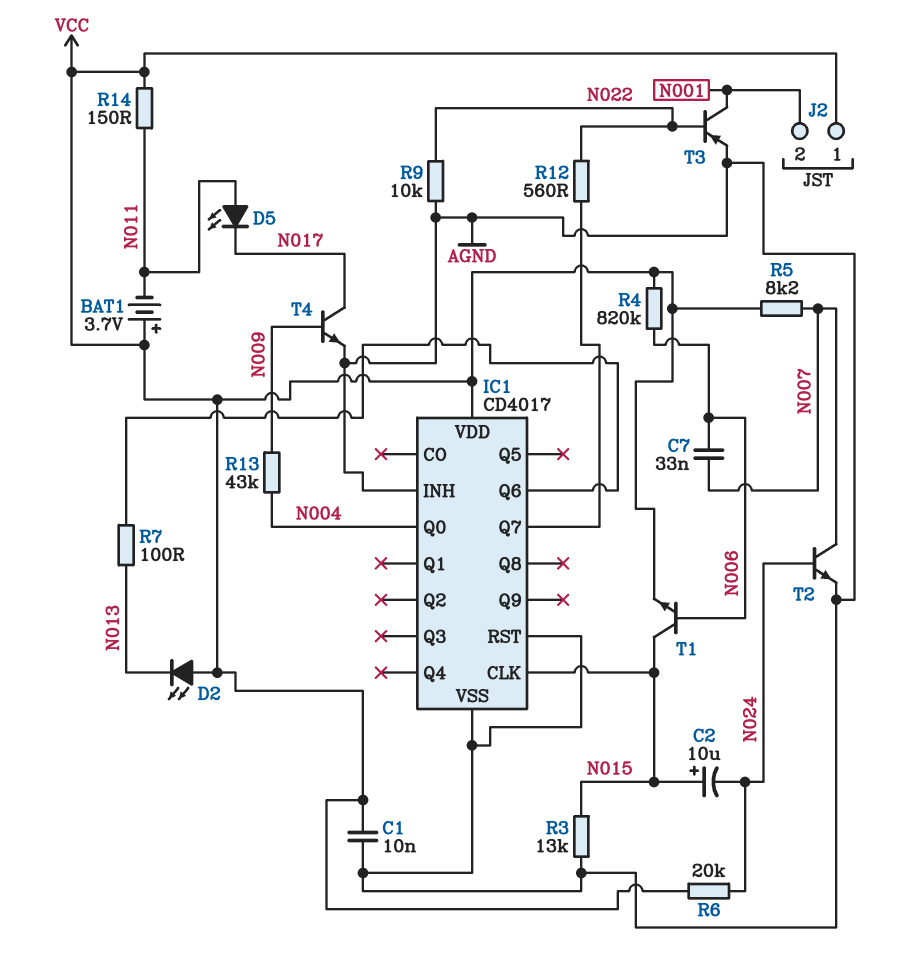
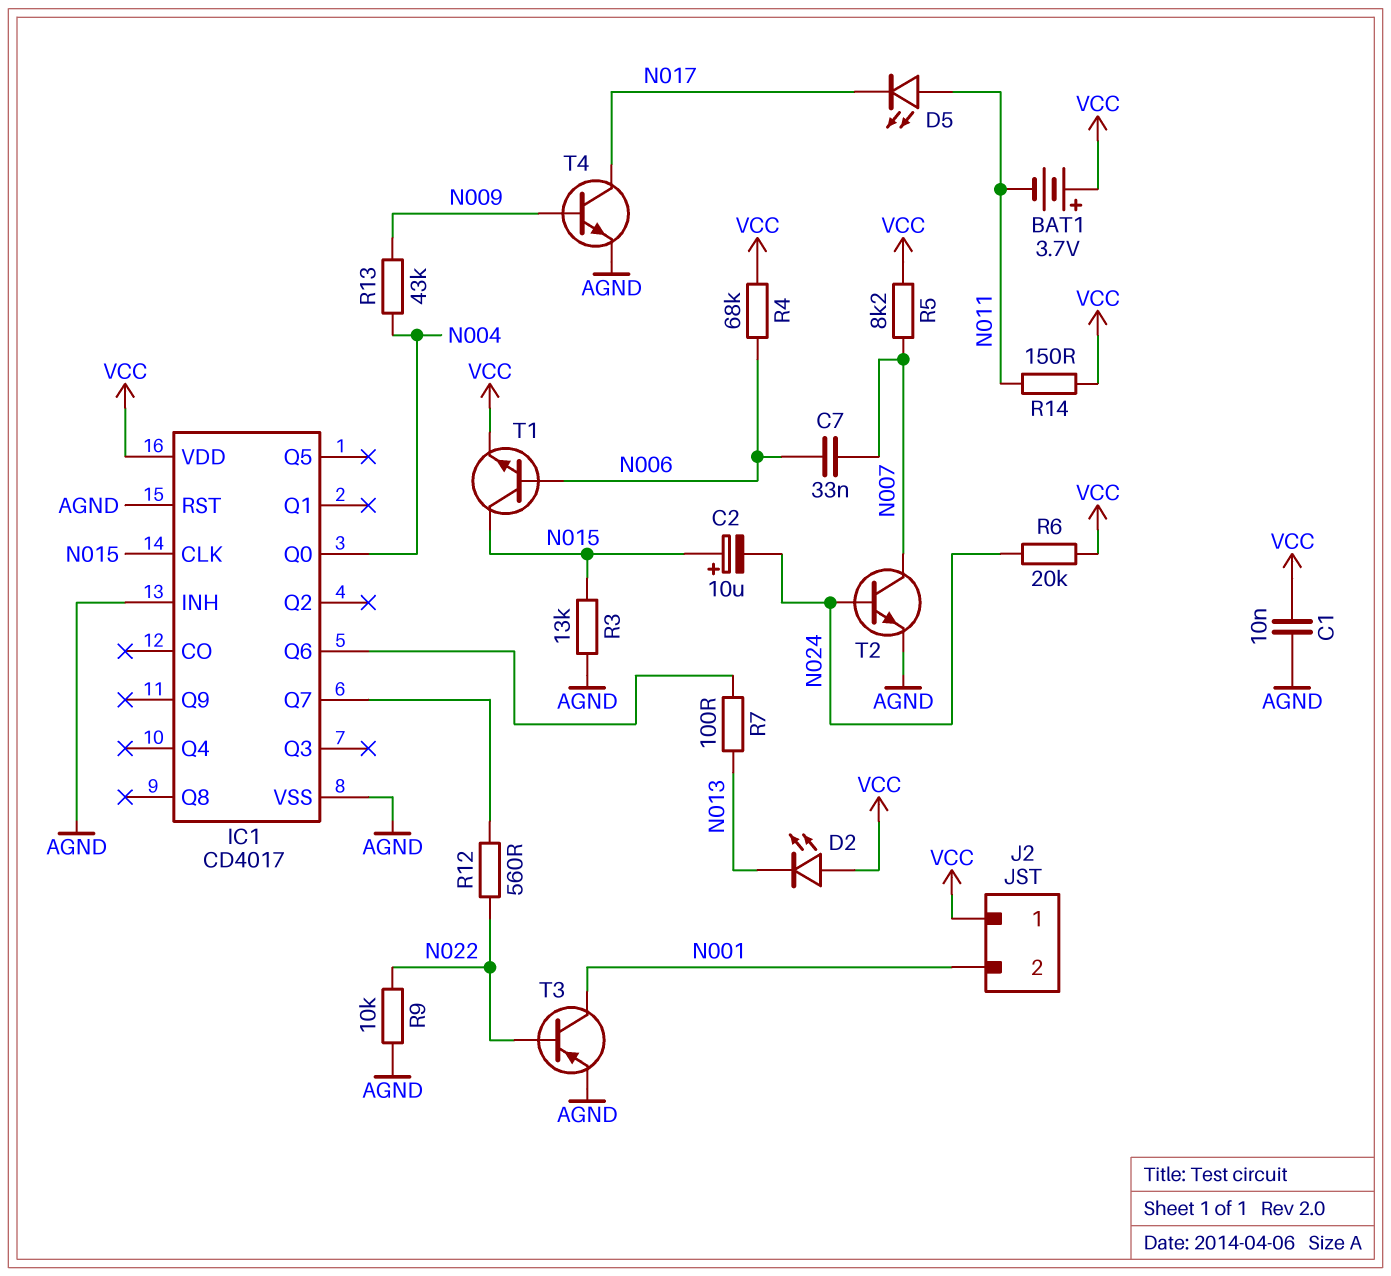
R4: 820k (N006, VCC) -> 68k (N006, VCC)

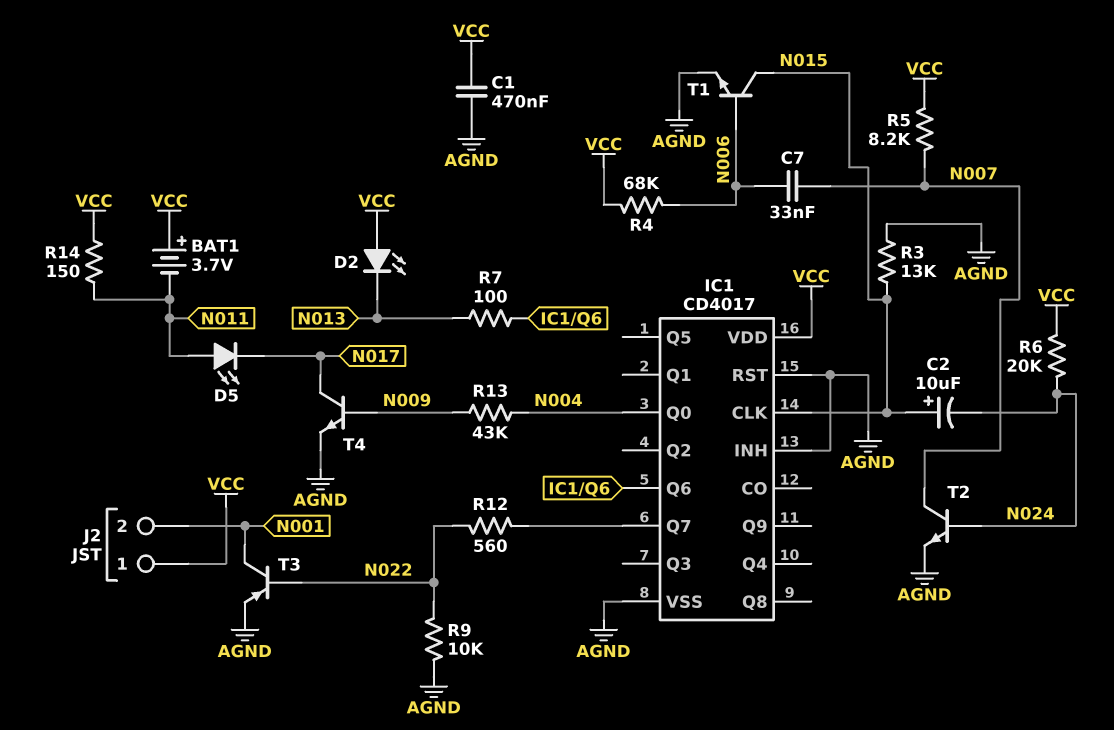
C1: 10nF (AGND, VCC) -> 470nF (AGND, VCC)
T1: NPN (B N006, C N015, E VCC) -> NPN (B N006, C N015, E AGND)

